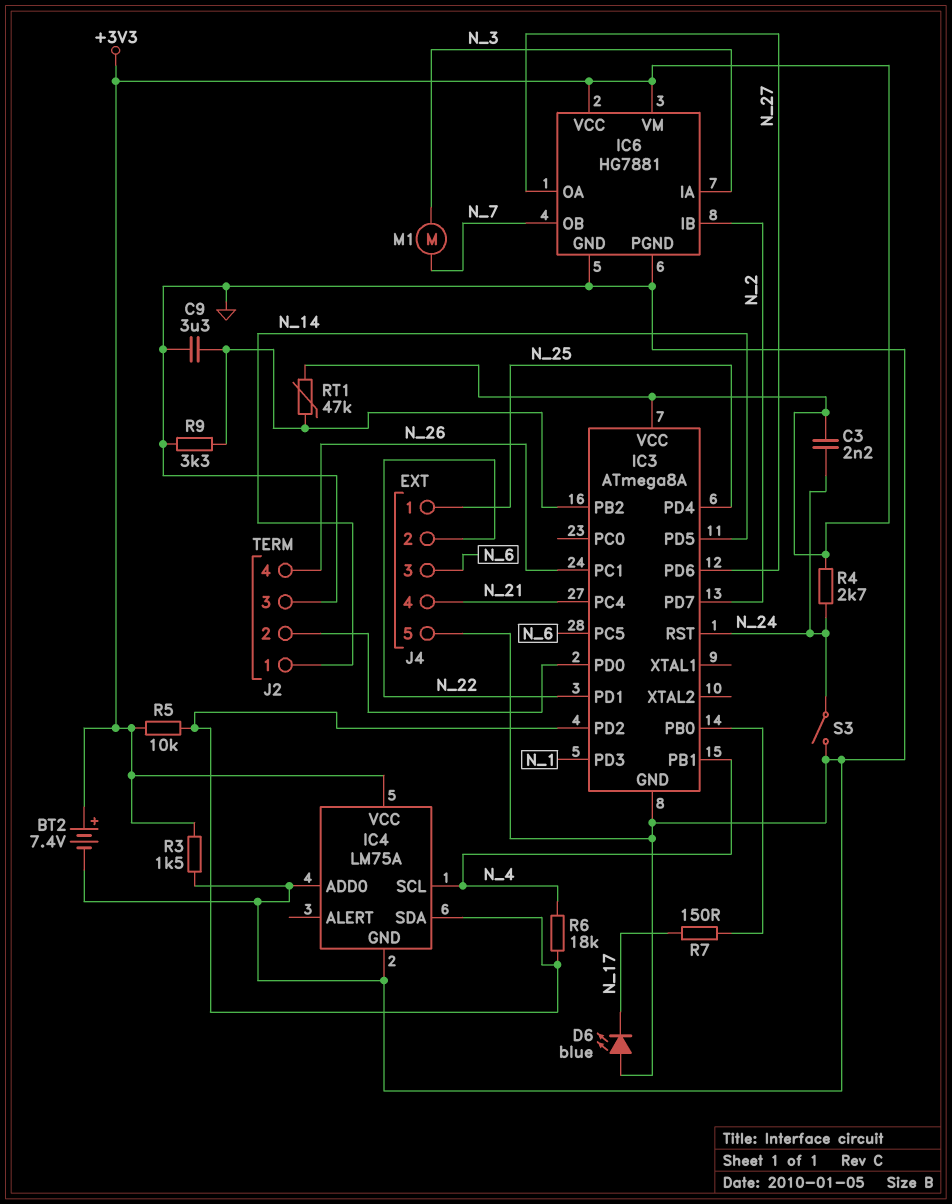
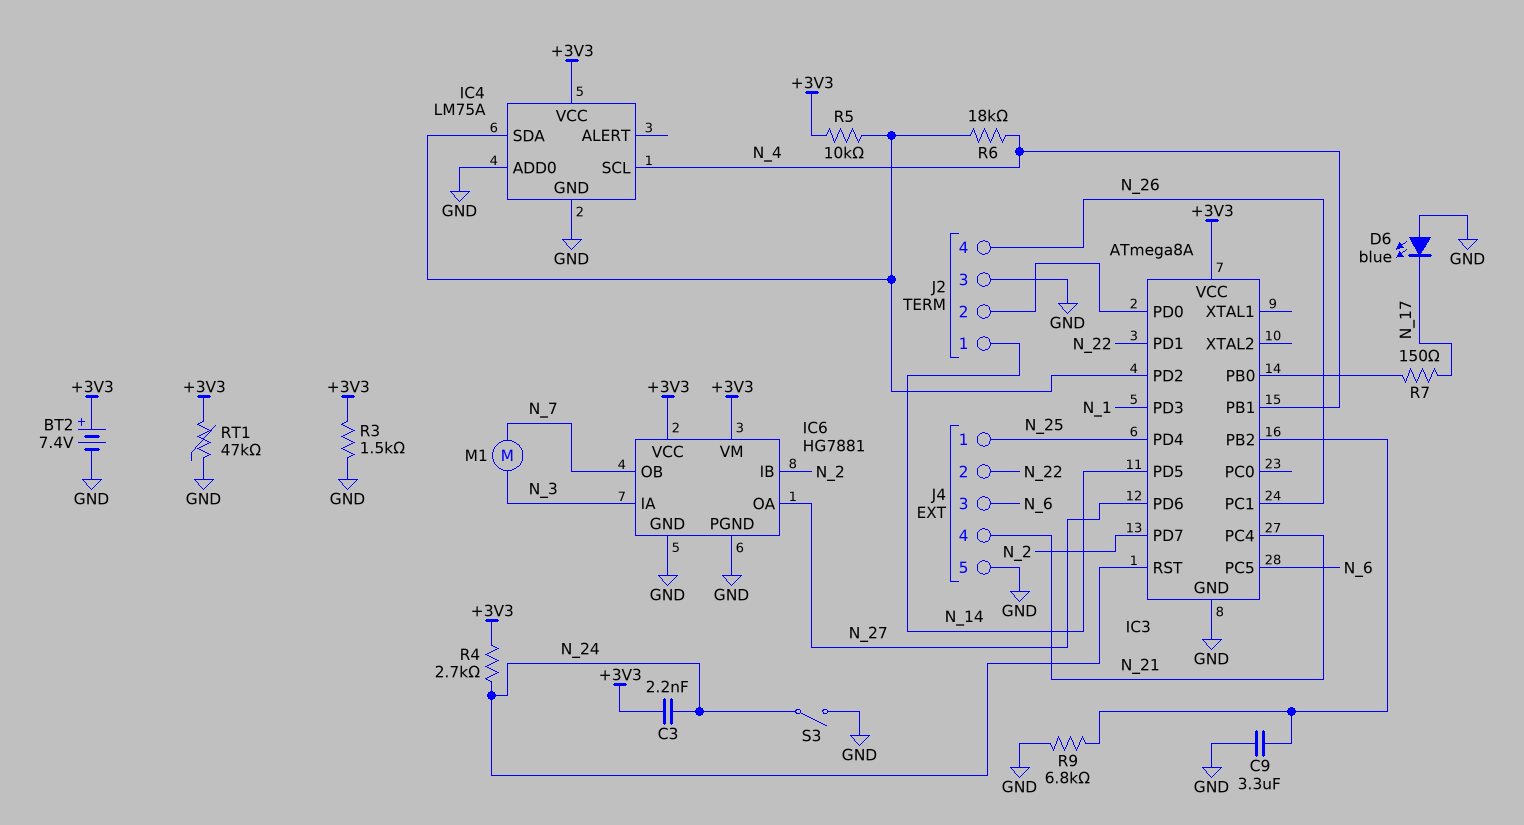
R9: 3.3k (GND, IC3/PB2) -> 6.8k (GND, IC3/PB2)
RT1: 47k (+3V3, IC3/PB2) -> 47k (+3V3, GND)

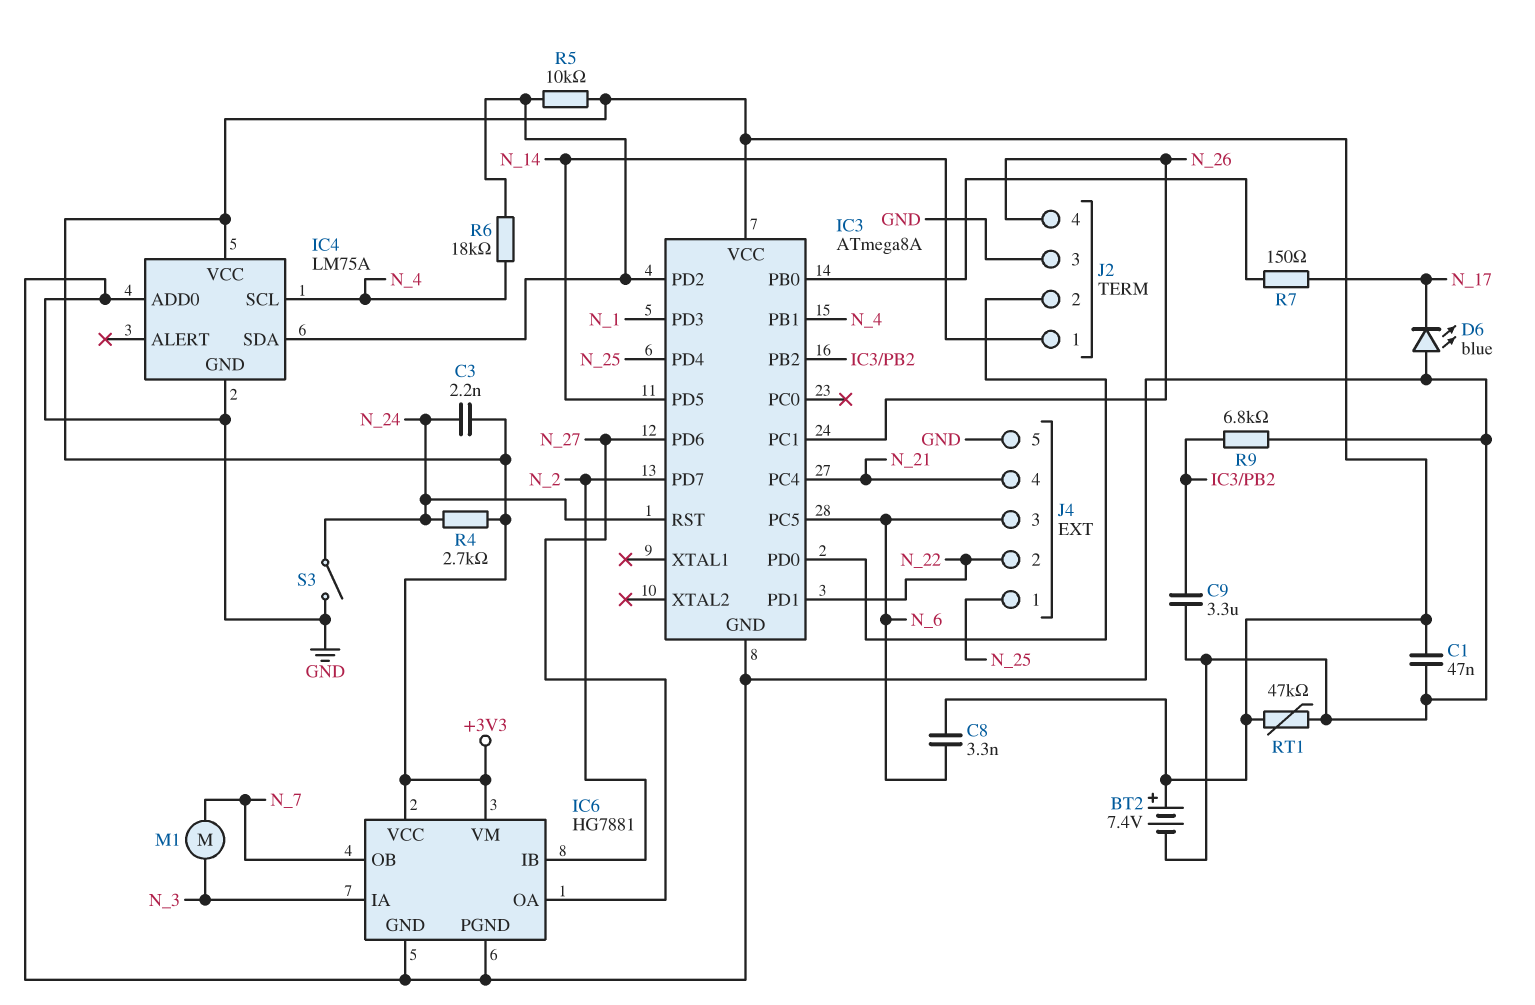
C1: none -> 47nF (+3V3, GND)
C8: none -> 3.3nF (+3V3, N_6)
R3: 1.5k (+3V3, GND) -> none

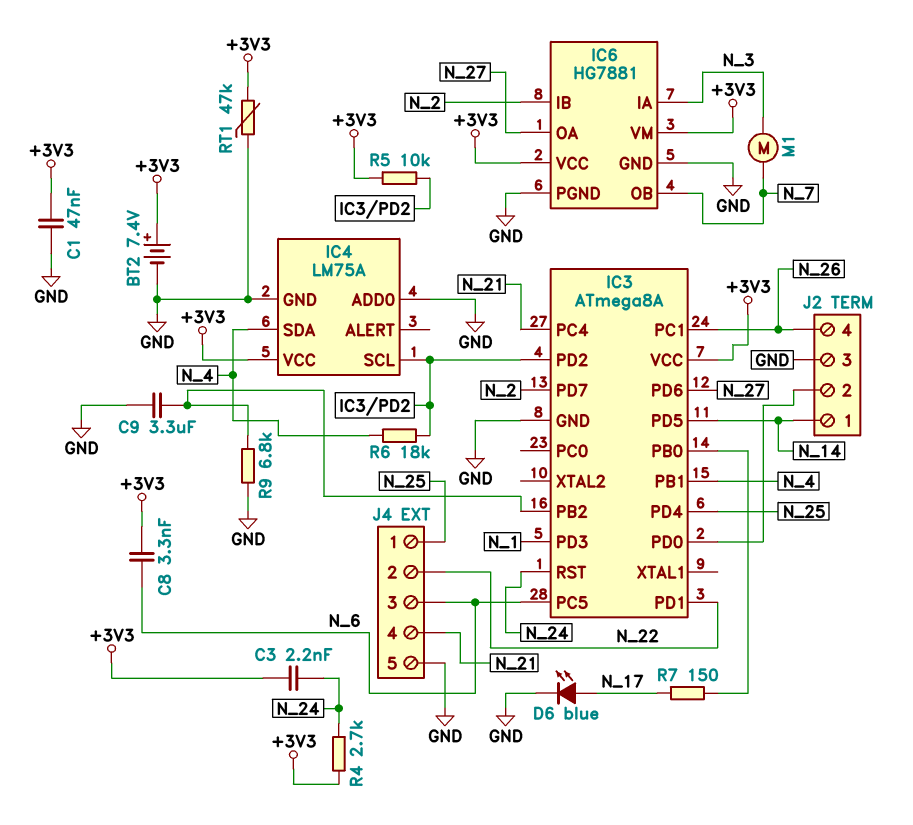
D6: LED blue (A GND, K N_17) -> LED blue (A N_17, K GND)
IC4 pin SCL: N_4 -> IC3/PD2
IC4 pin SDA: IC3/PD2 -> N_4
S3: switch (GND, N_24) -> none

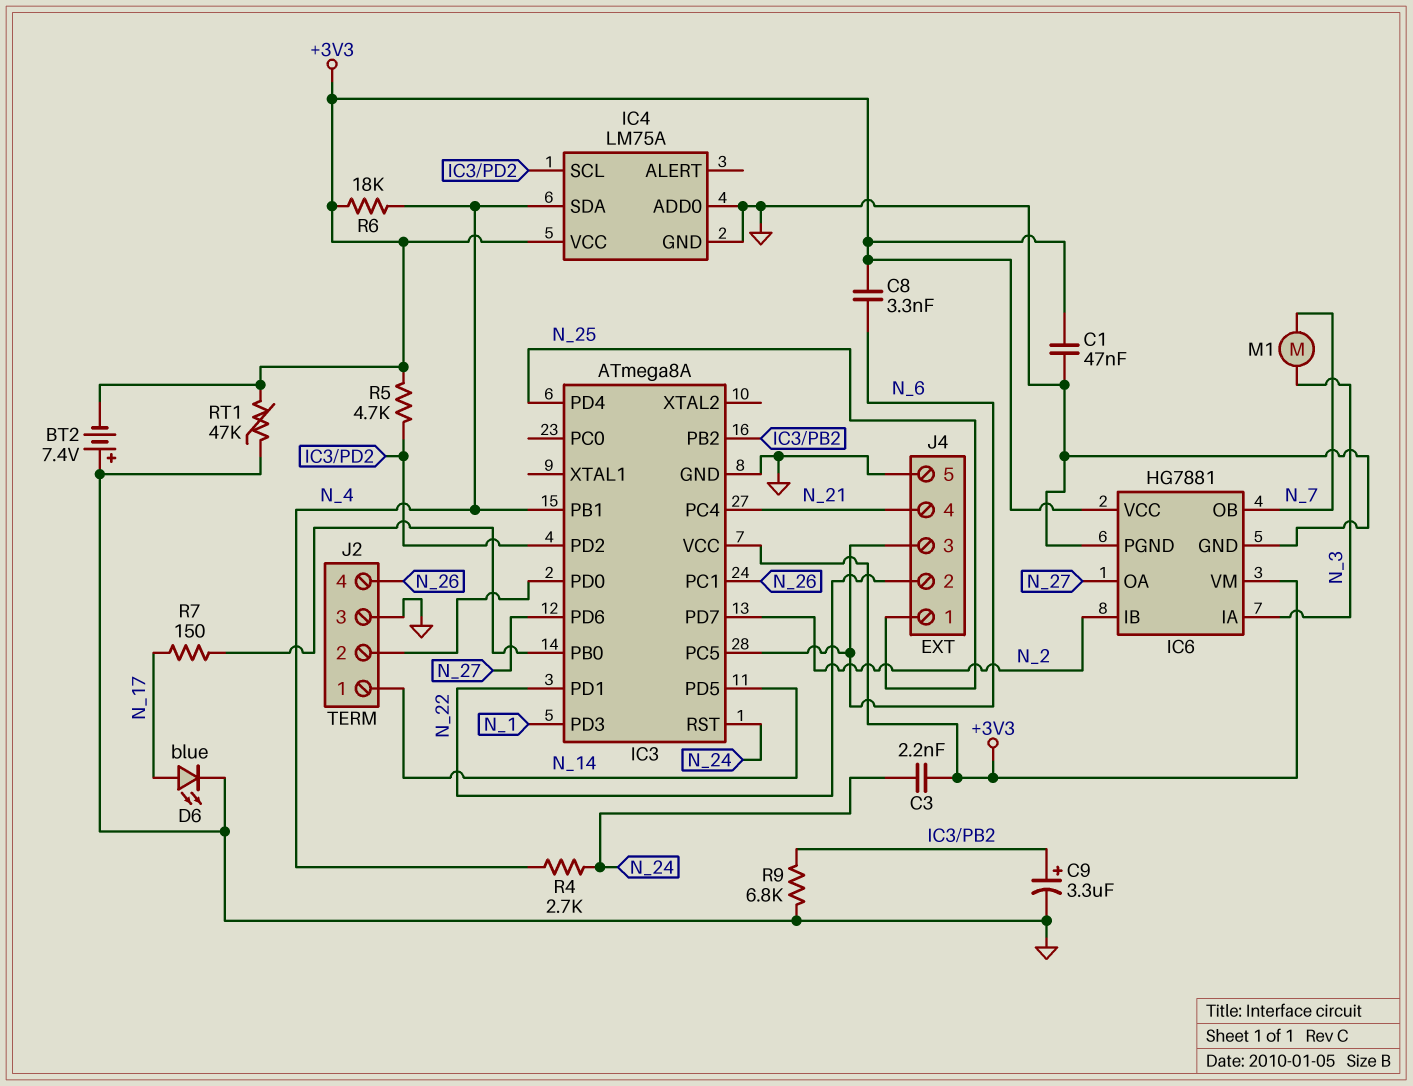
BT2: 7.4V (plus +3V3, minus GND) -> 7.4V (plus GND, minus +3V3)
C9: 3.3uF (GND, IC3/PB2) -> 3.3uF (plus IC3/PB2, minus GND)
R4: 2.7k (+3V3, N_24) -> 2.7k (N_4, N_24)
R5: 10k (+3V3, IC3/PD2) -> 4.7k (+3V3, IC3/PD2)
R6: 18k (IC3/PD2, N_4) -> 18k (+3V3, N_4)

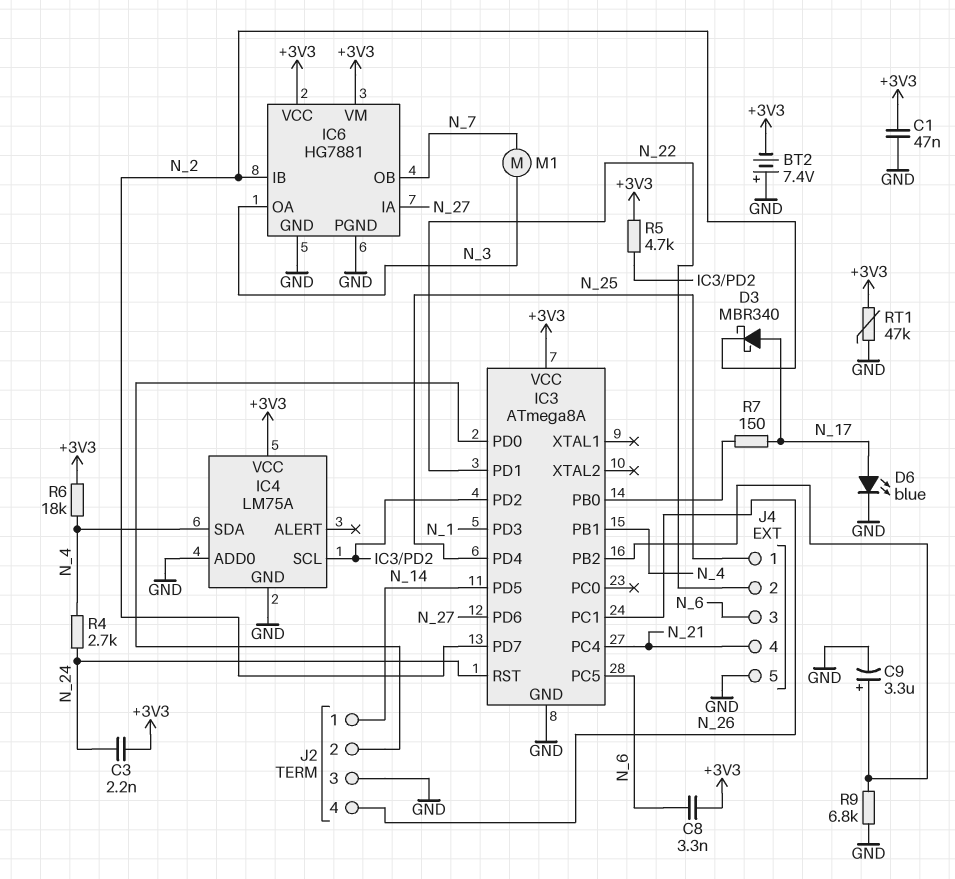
D3: none -> schottky MBR340 (A N_17, K N_2)
IC6 pin IA: N_3 -> N_27
IC6 pin OA: N_27 -> N_3

